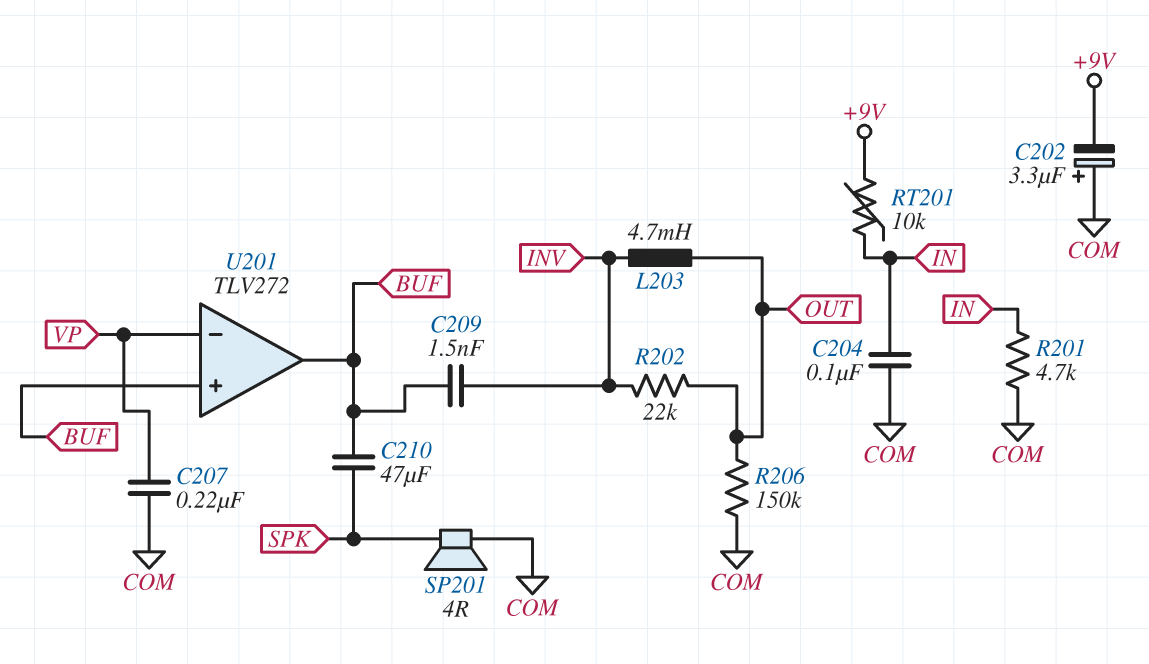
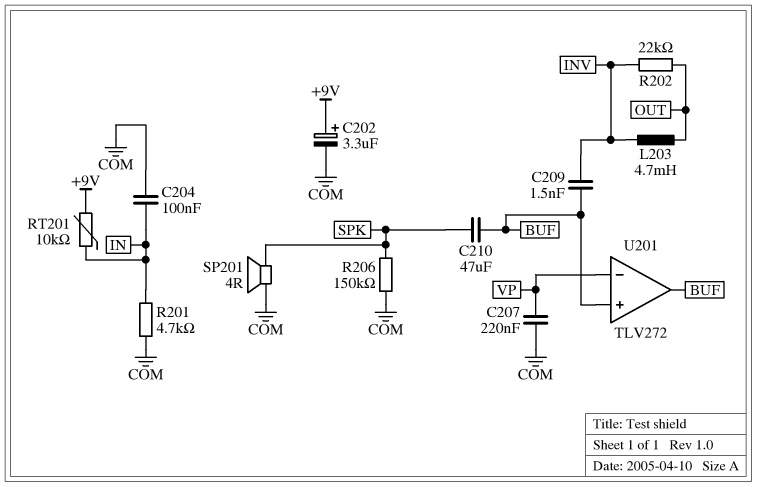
C202: 3.3uF (plus COM, minus +9V) -> 3.3uF (plus +9V, minus COM)
R206: 150k (COM, OUT) -> 150k (COM, SPK)

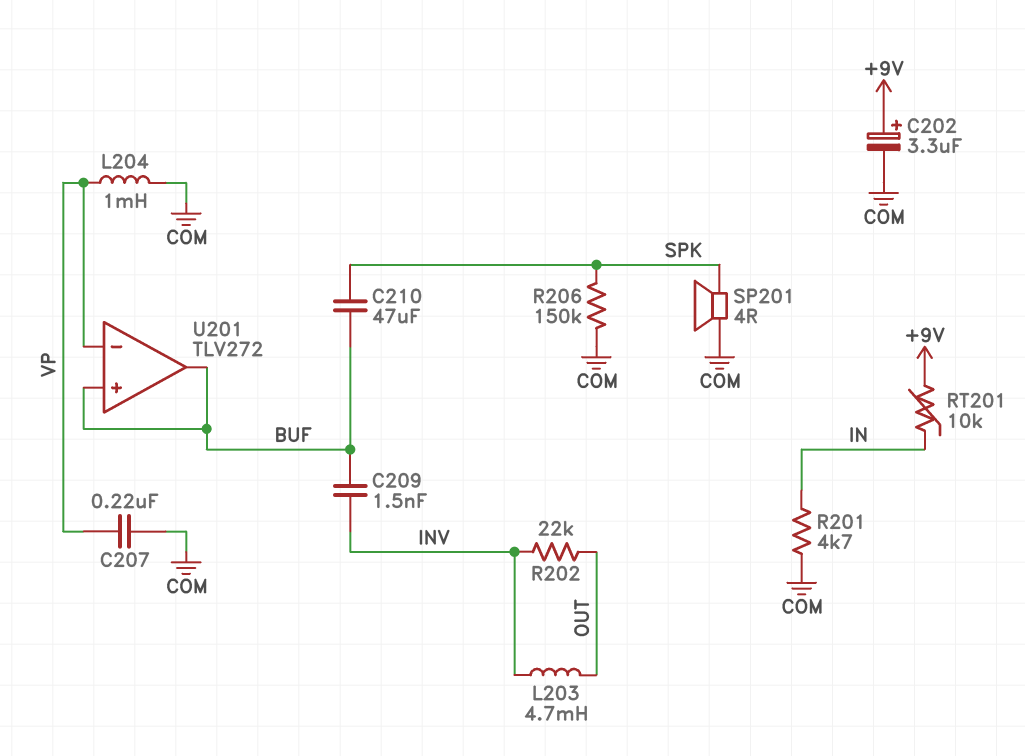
C204: 100nF (COM, IN) -> none
L204: none -> 1mH (COM, VP)

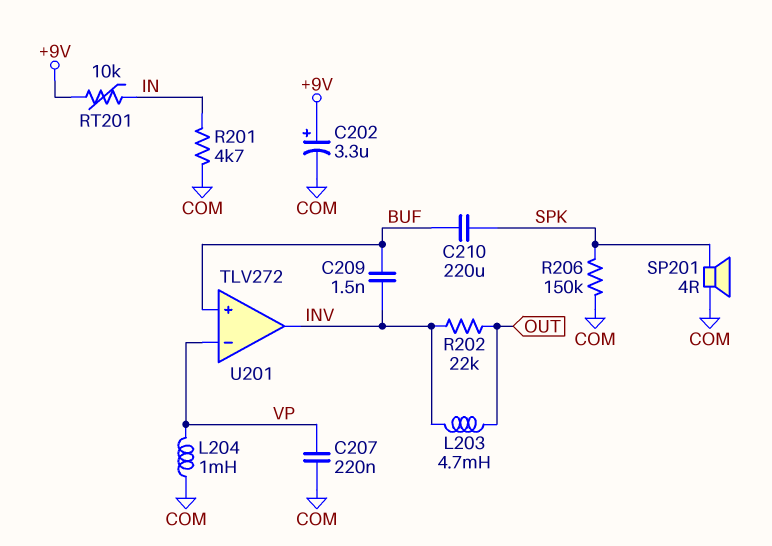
C210: 47uF (BUF, SPK) -> 220uF (BUF, SPK)
U201 pin out: BUF -> INV

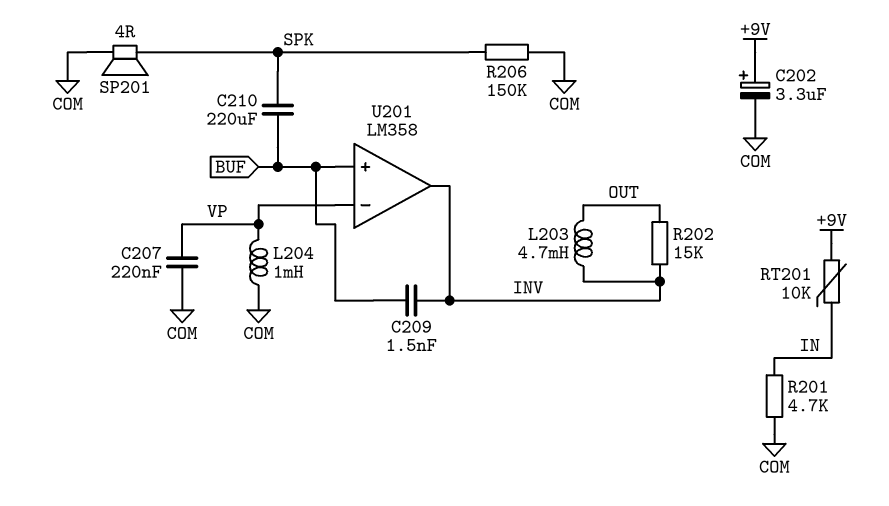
R202: 22k (INV, OUT) -> 15k (INV, OUT)
U201: TLV272 -> LM358

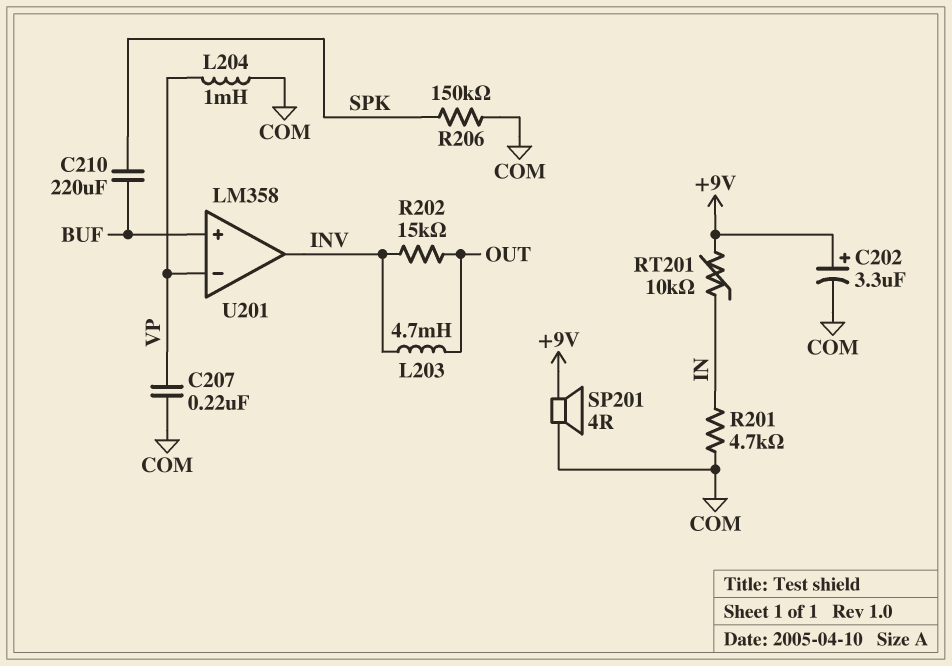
C209: 1.5nF (BUF, INV) -> none
SP201: speaker 4R (COM, SPK) -> speaker 4R (+9V, COM)

